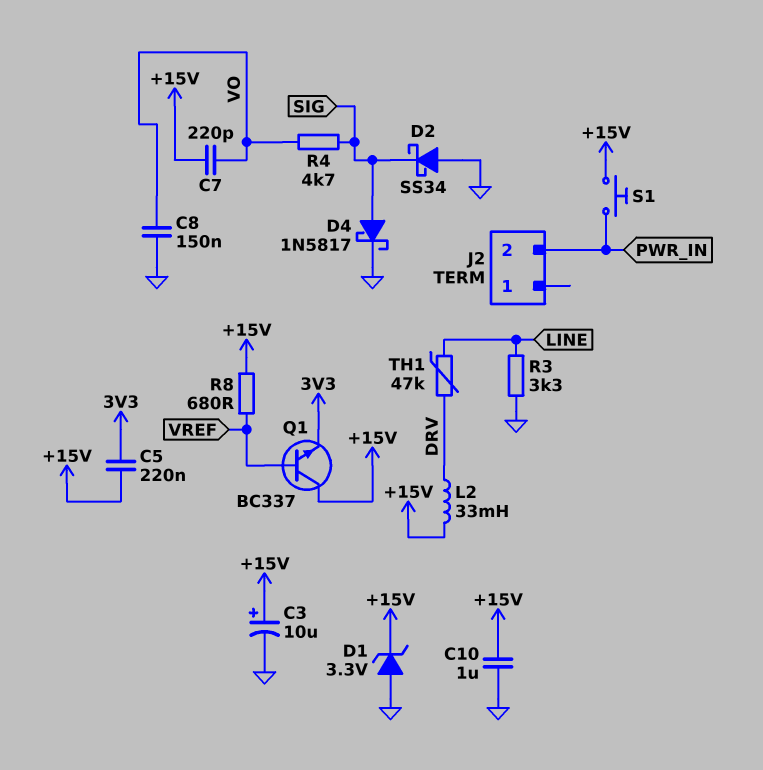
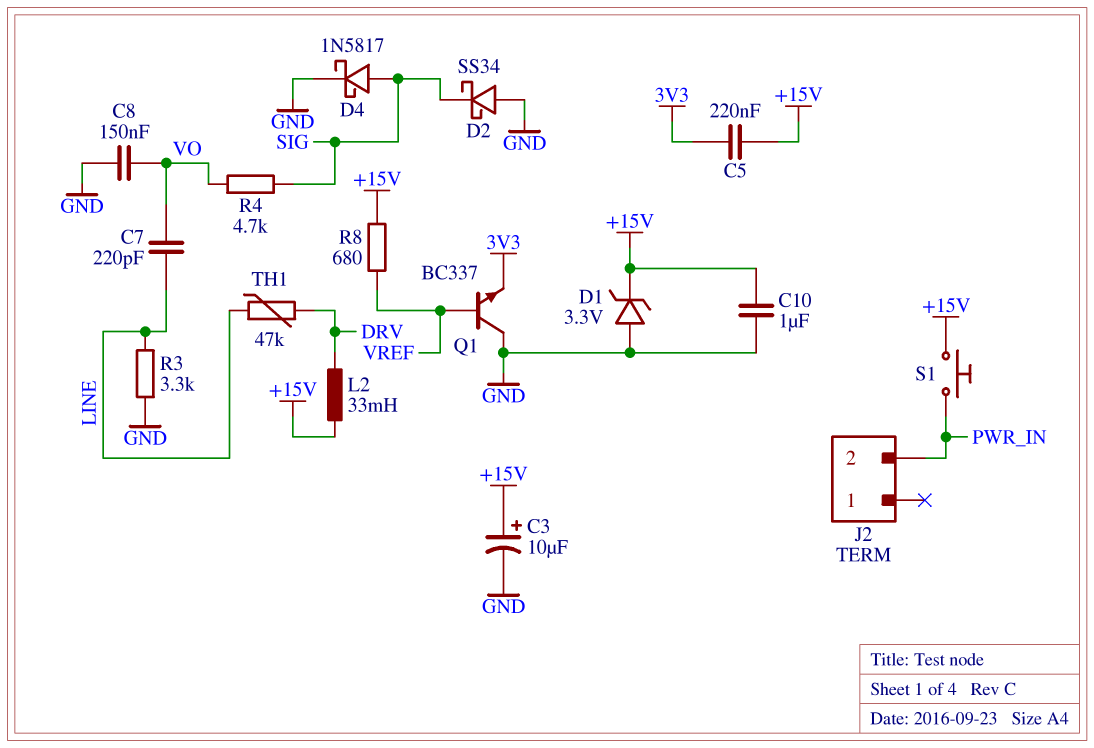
C7: 220pF (+15V, VO) -> 220pF (LINE, VO)
Q1: NPN BC337 (B VREF, C +15V, E 3V3) -> NPN BC337 (B VREF, C GND, E 3V3)

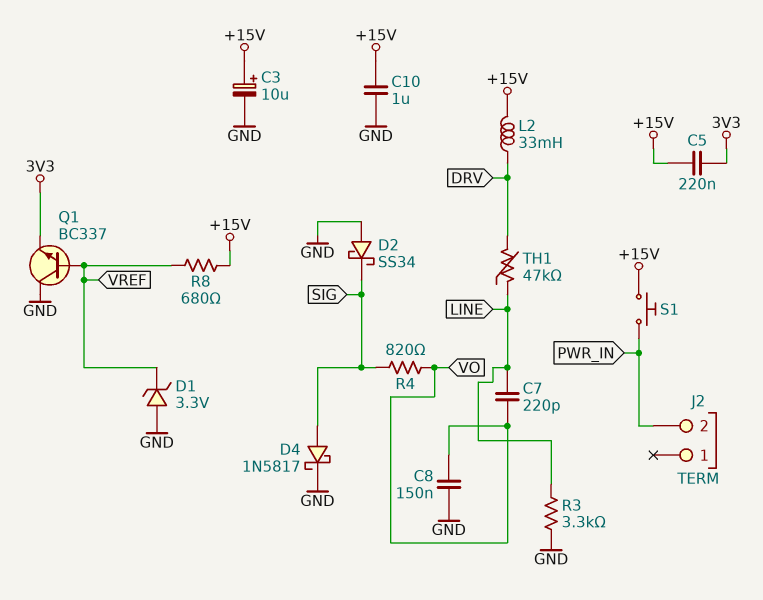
D1: zener 3.3V (A GND, K +15V) -> zener 3.3V (A GND, K VREF)
R4: 4.7k (SIG, VO) -> 820 (SIG, VO)

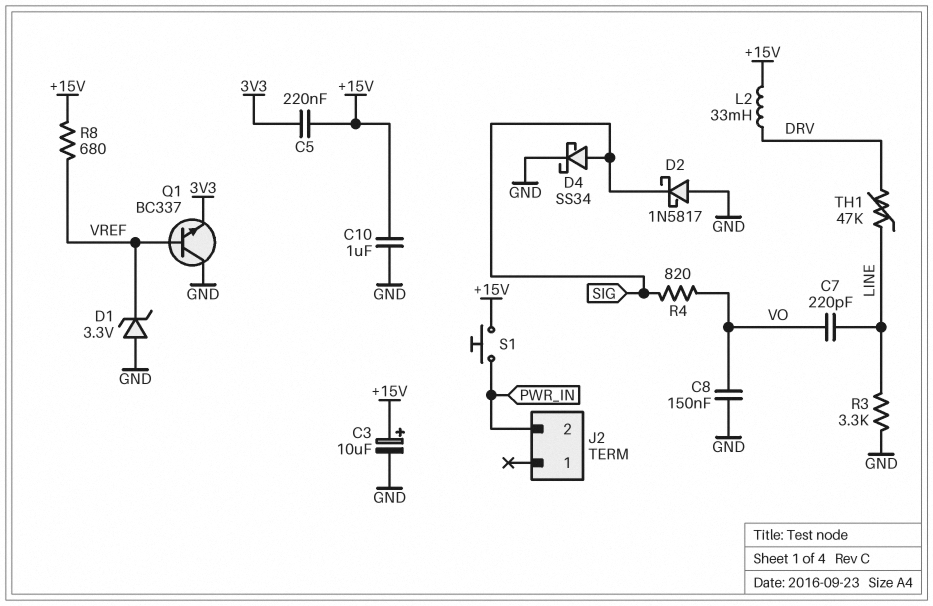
D2: schottky SS34 (A GND, K SIG) -> schottky 1N5817 (A GND, K SIG)
D4: schottky 1N5817 (A SIG, K GND) -> schottky SS34 (A SIG, K GND)

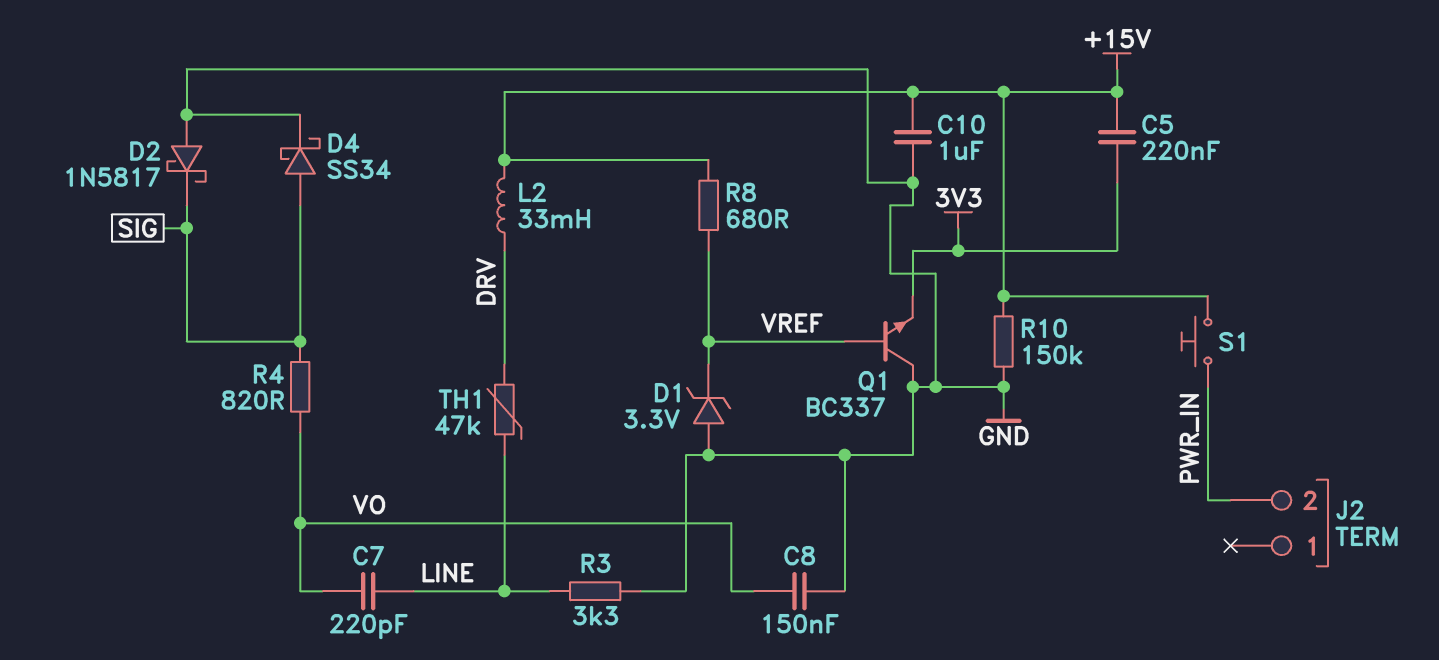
C3: 10uF (plus +15V, minus GND) -> none
R10: none -> 150k (+15V, GND)

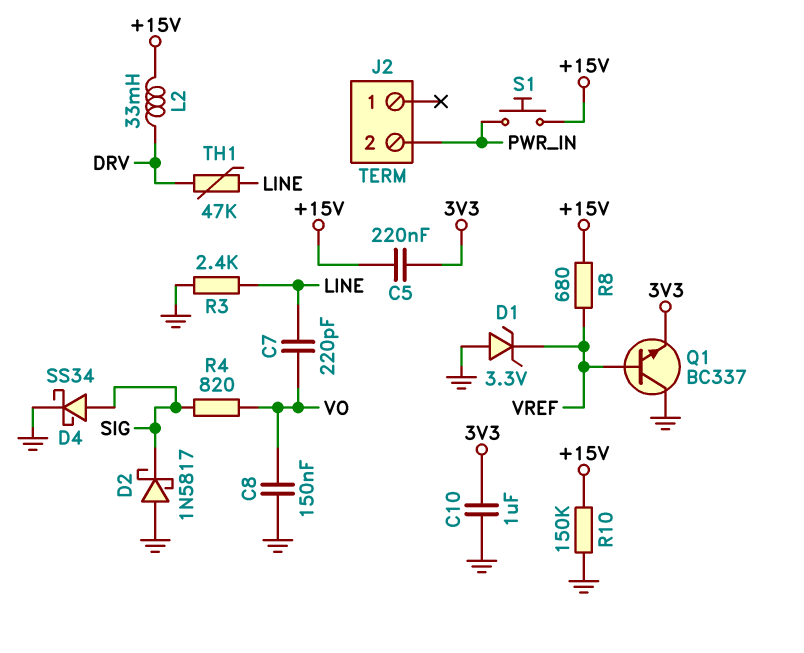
C10: 1uF (+15V, GND) -> 1uF (3V3, GND)
R3: 3.3k (GND, LINE) -> 2.4k (GND, LINE)

